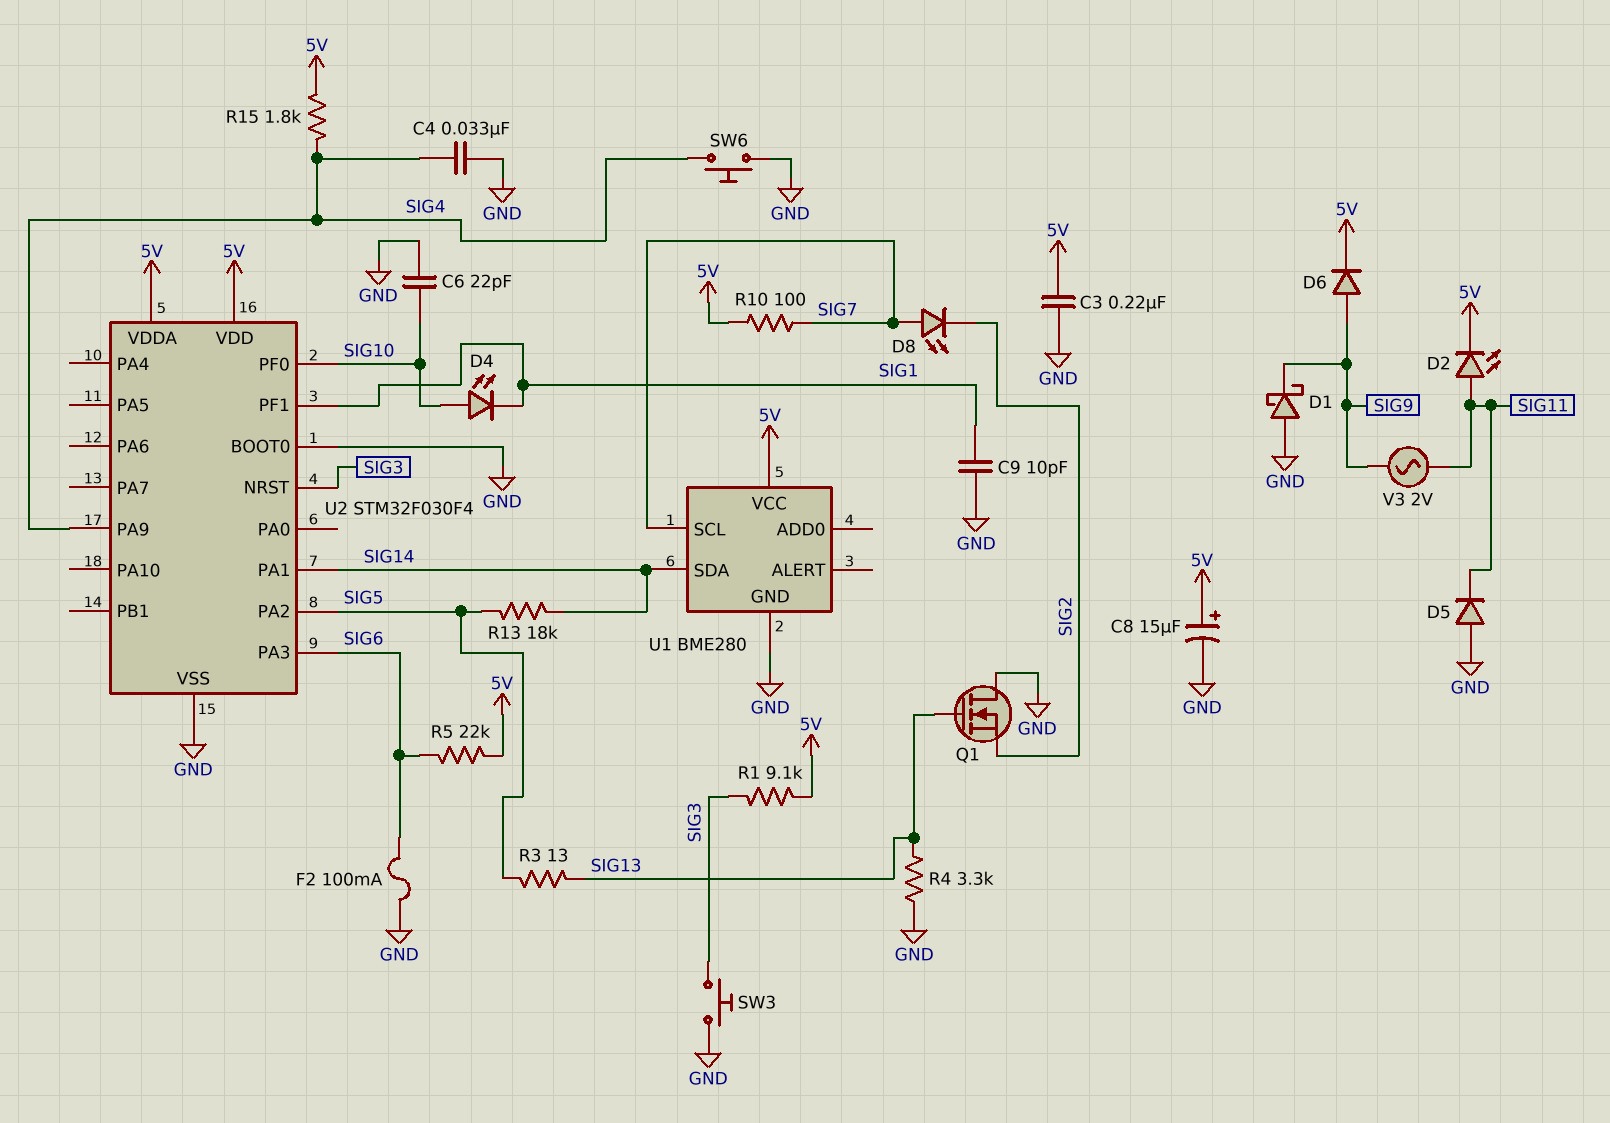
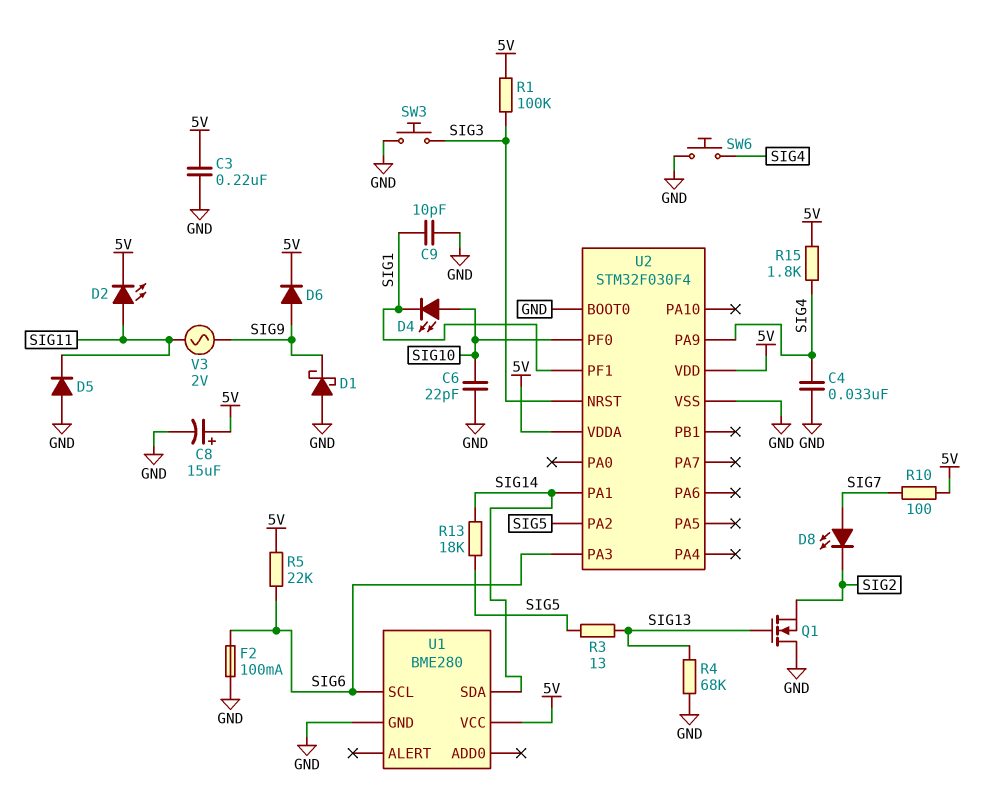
R1: 9.1k (5V, SIG3) -> 100k (5V, SIG3)
R4: 3.3k (GND, SIG13) -> 68k (GND, SIG13)
U1 pin SCL: SIG7 -> SIG6

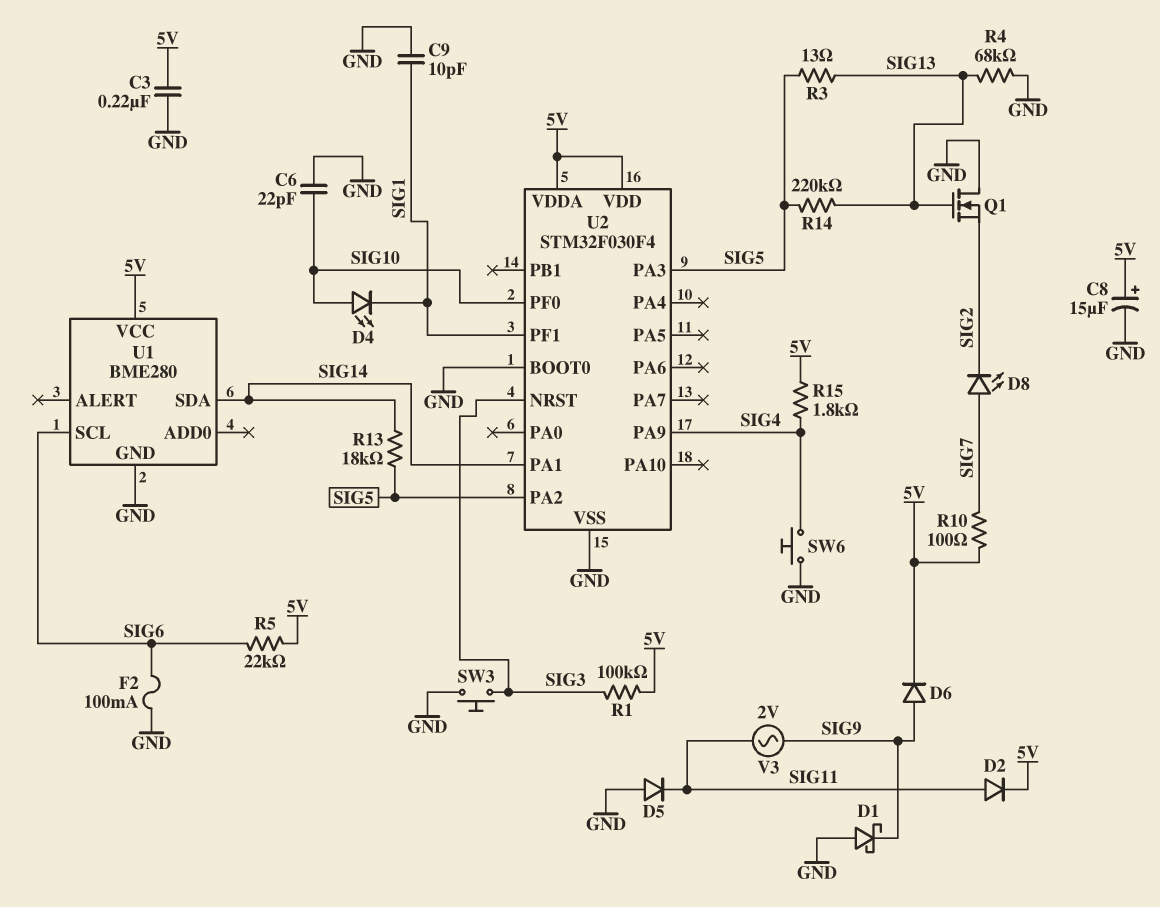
C4: 33nF (GND, SIG4) -> none
D2: LED (A SIG11, K 5V) -> diode (A SIG11, K 5V)
R14: none -> 220k (SIG5, SIG13)
U2 pin PA3: SIG6 -> SIG5

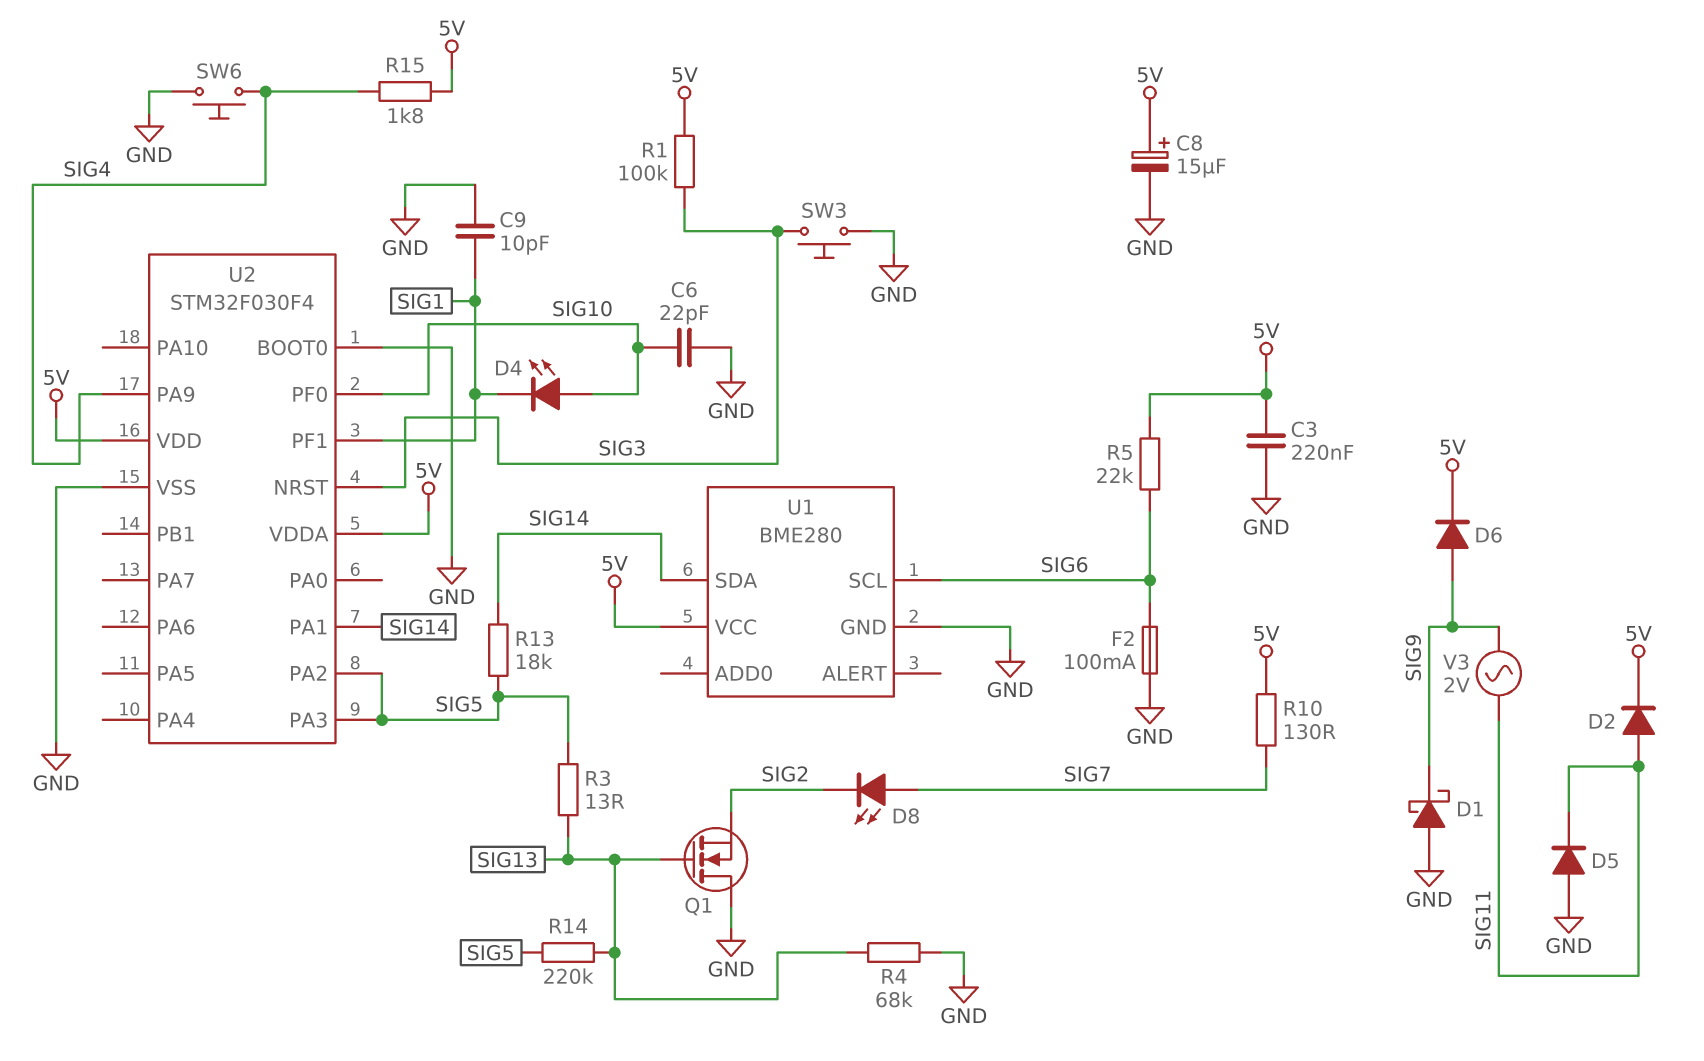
R10: 100 (5V, SIG7) -> 130 (5V, SIG7)

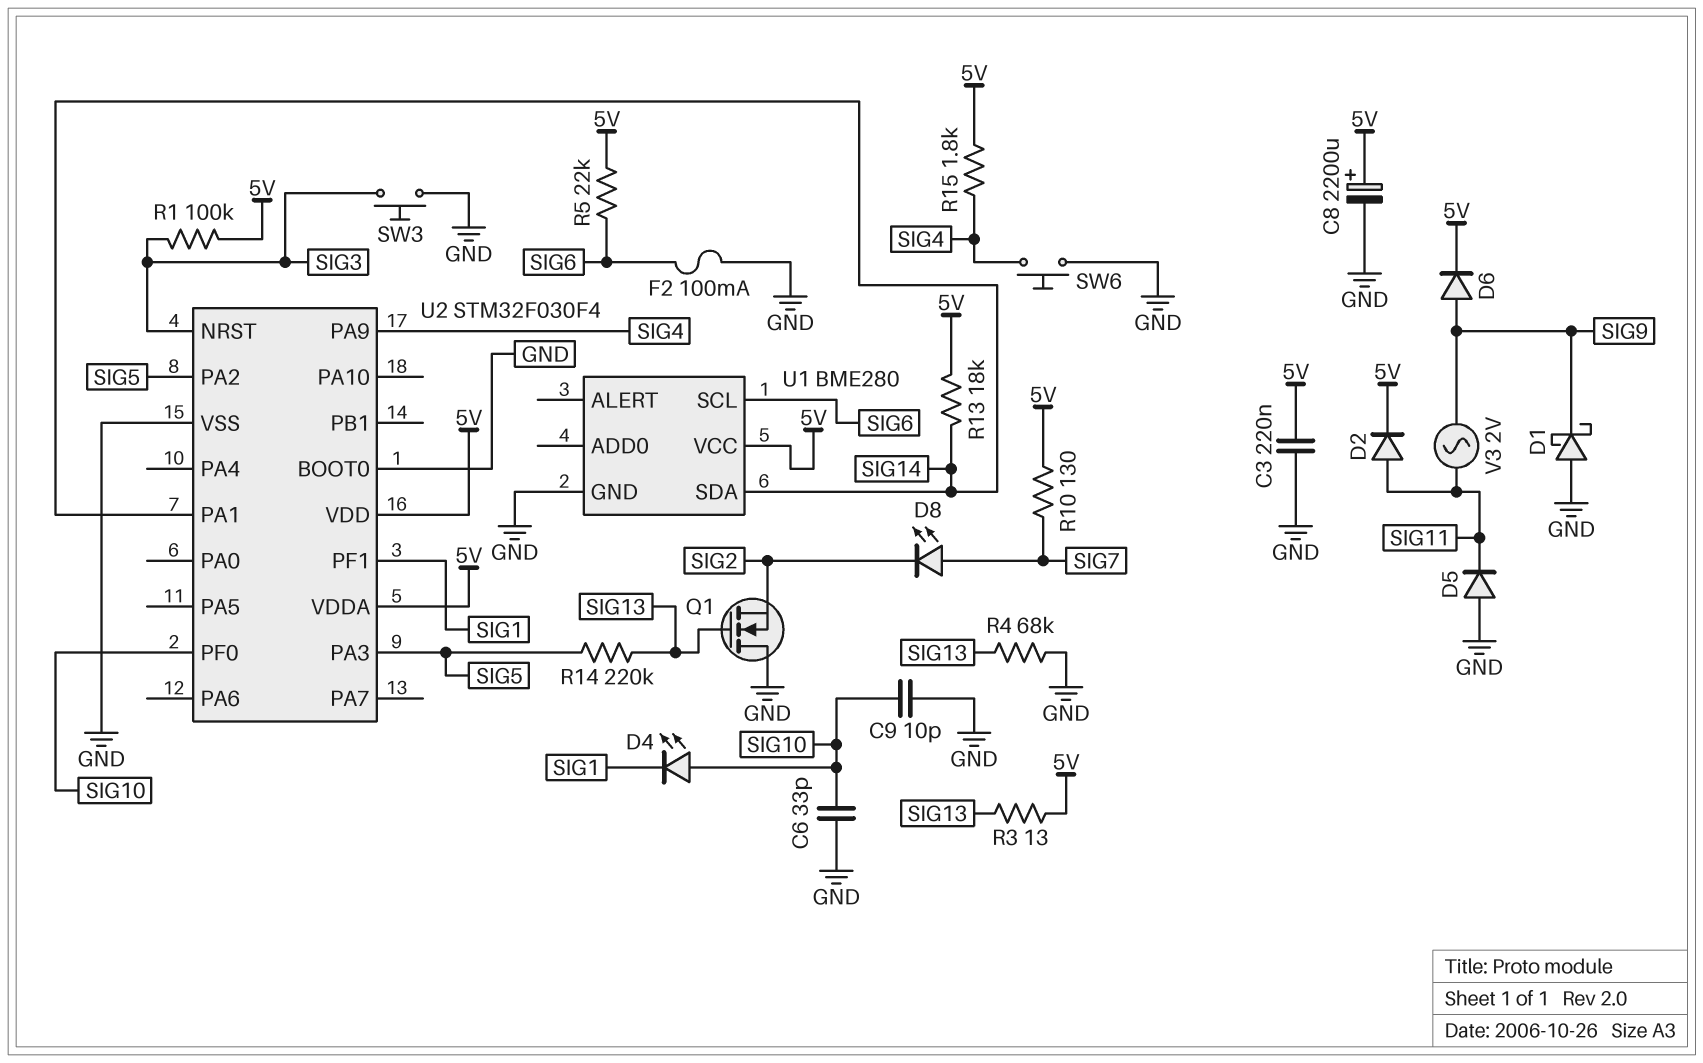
C6: 22pF (GND, SIG10) -> 33pF (GND, SIG10)
C8: 15uF (plus 5V, minus GND) -> 2200uF (plus 5V, minus GND)
C9: 10pF (GND, SIG1) -> 10pF (GND, SIG10)
R3: 13 (SIG5, SIG13) -> 13 (5V, SIG13)
R13: 18k (SIG5, SIG14) -> 18k (5V, SIG14)

